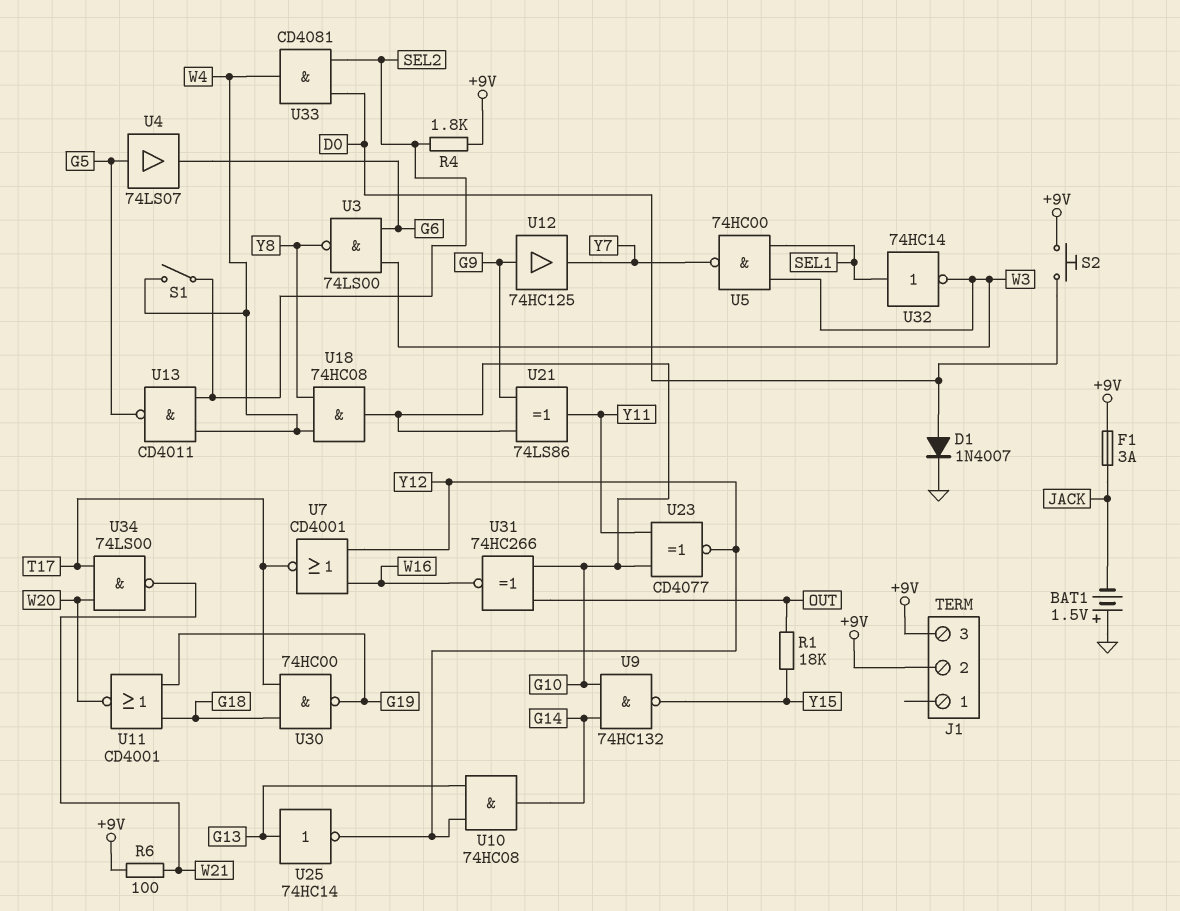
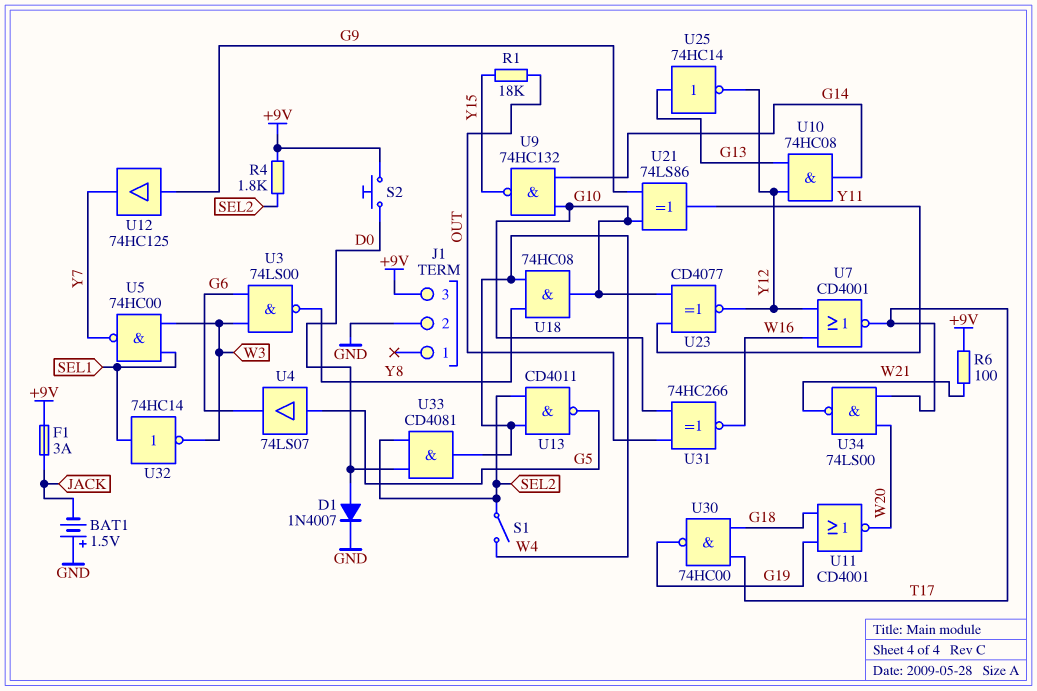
J1 pin 2: +9V -> GND

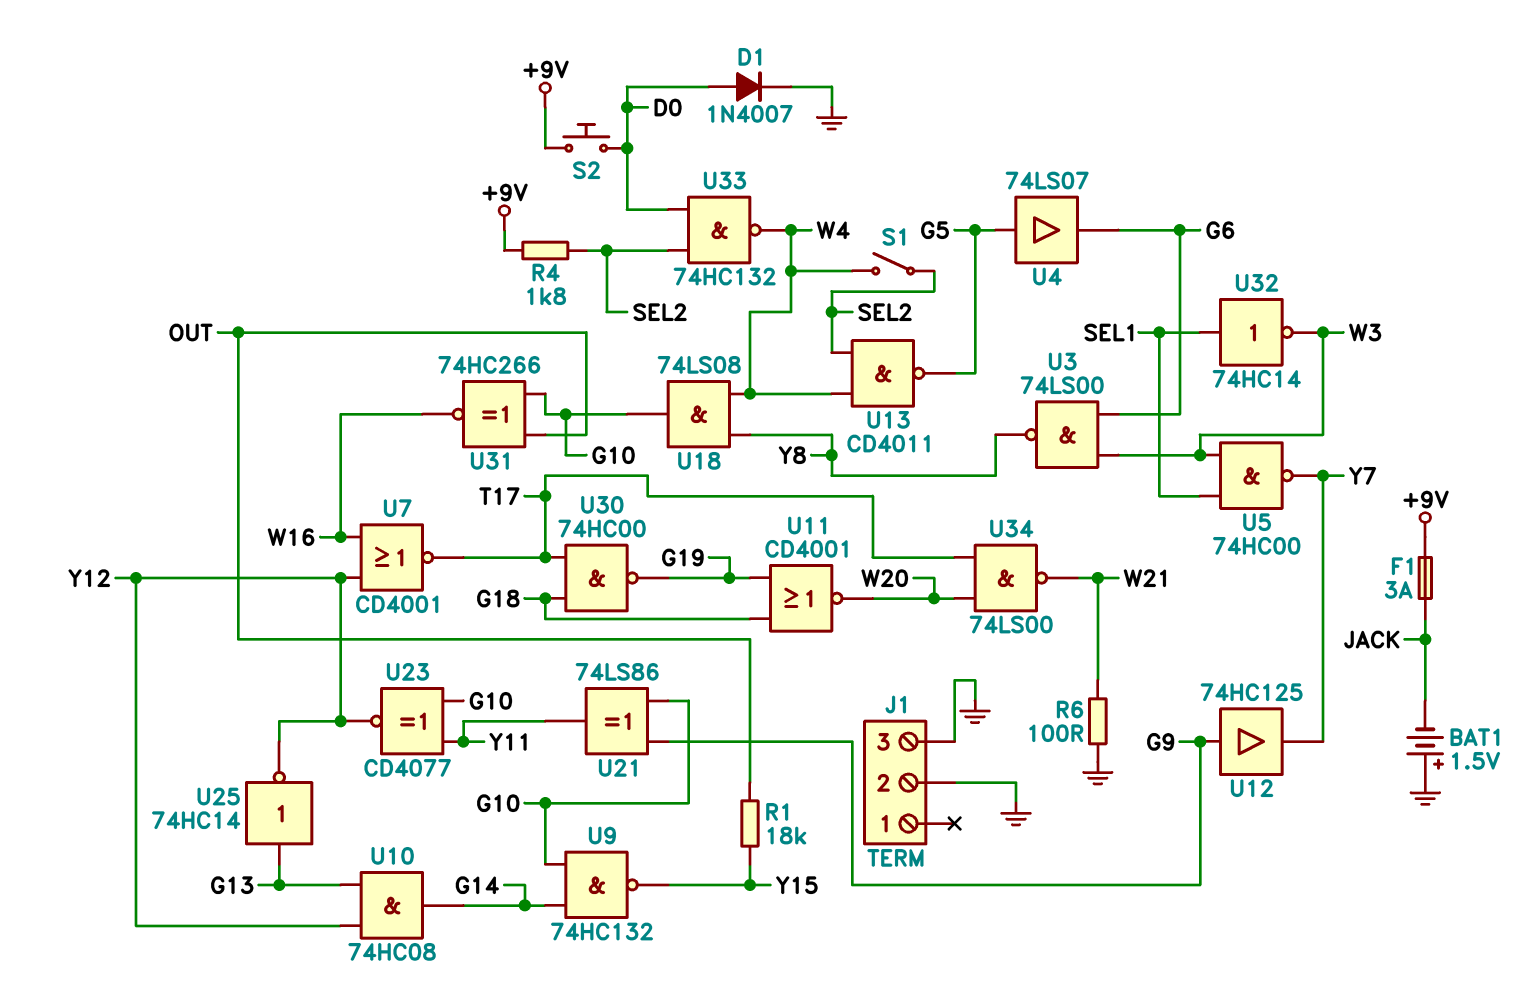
J1 pin 3: +9V -> GND
R6: 100 (+9V, W21) -> 100 (GND, W21)
U18: AND 74HC08 (in W4, in Y8, out G10) -> AND 74LS08 (in W4, in Y8, out G10)
U33: AND CD4081 (in D0, in SEL2, out W4) -> NAND 74HC132 (in D0, in SEL2, out W4)

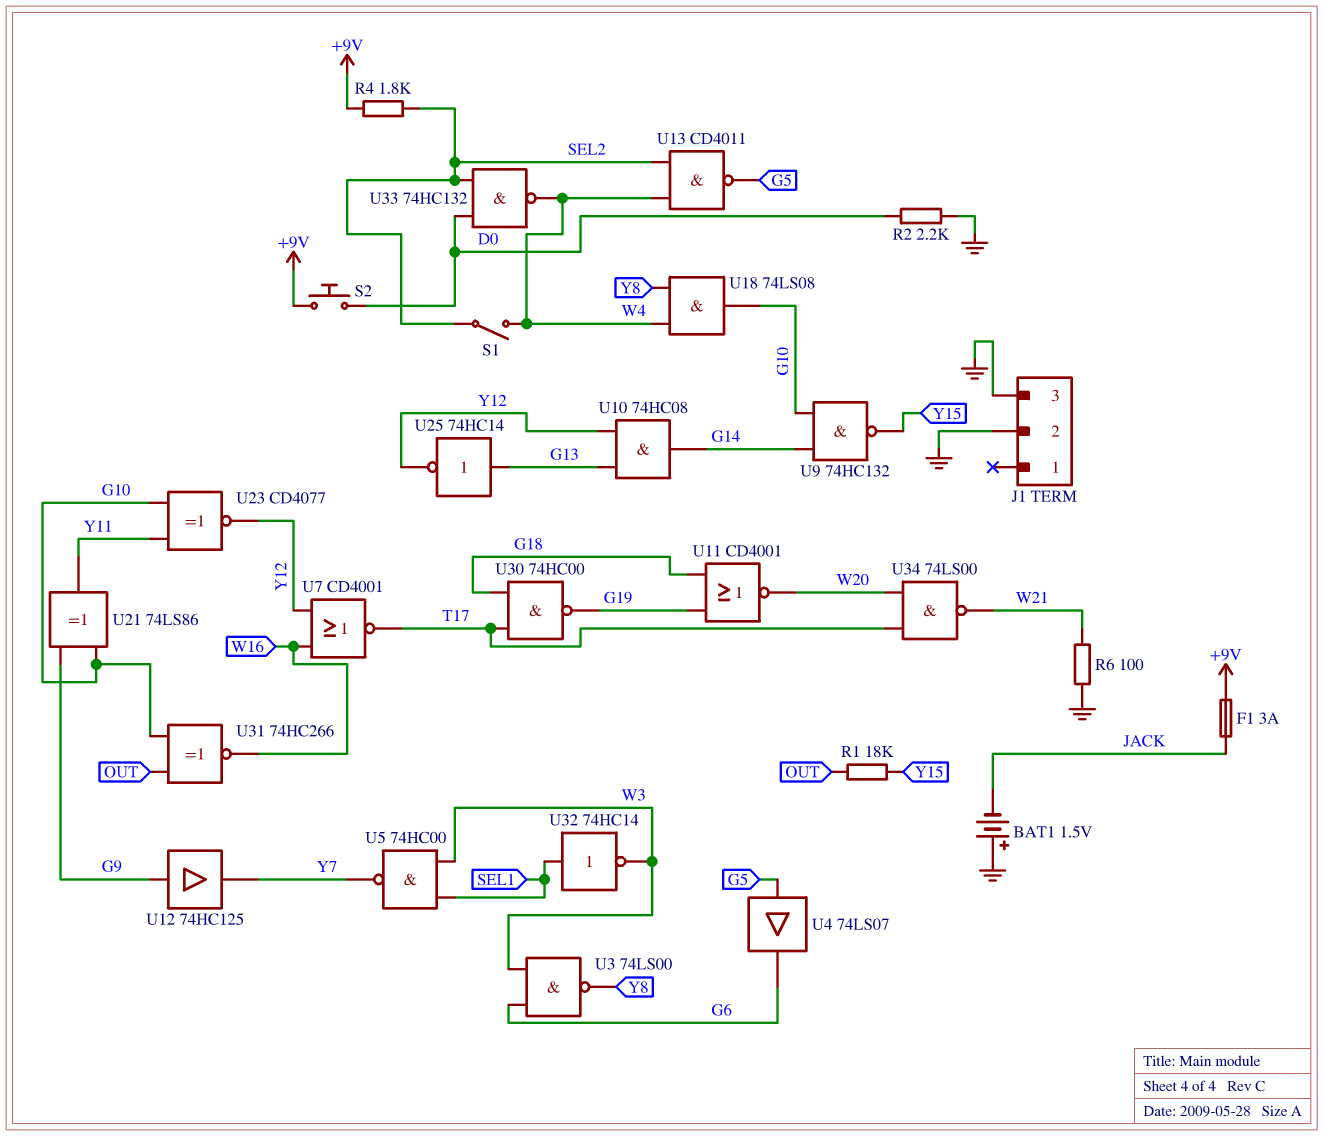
D1: diode 1N4007 (A D0, K GND) -> none
R2: none -> 2.2k (D0, GND)

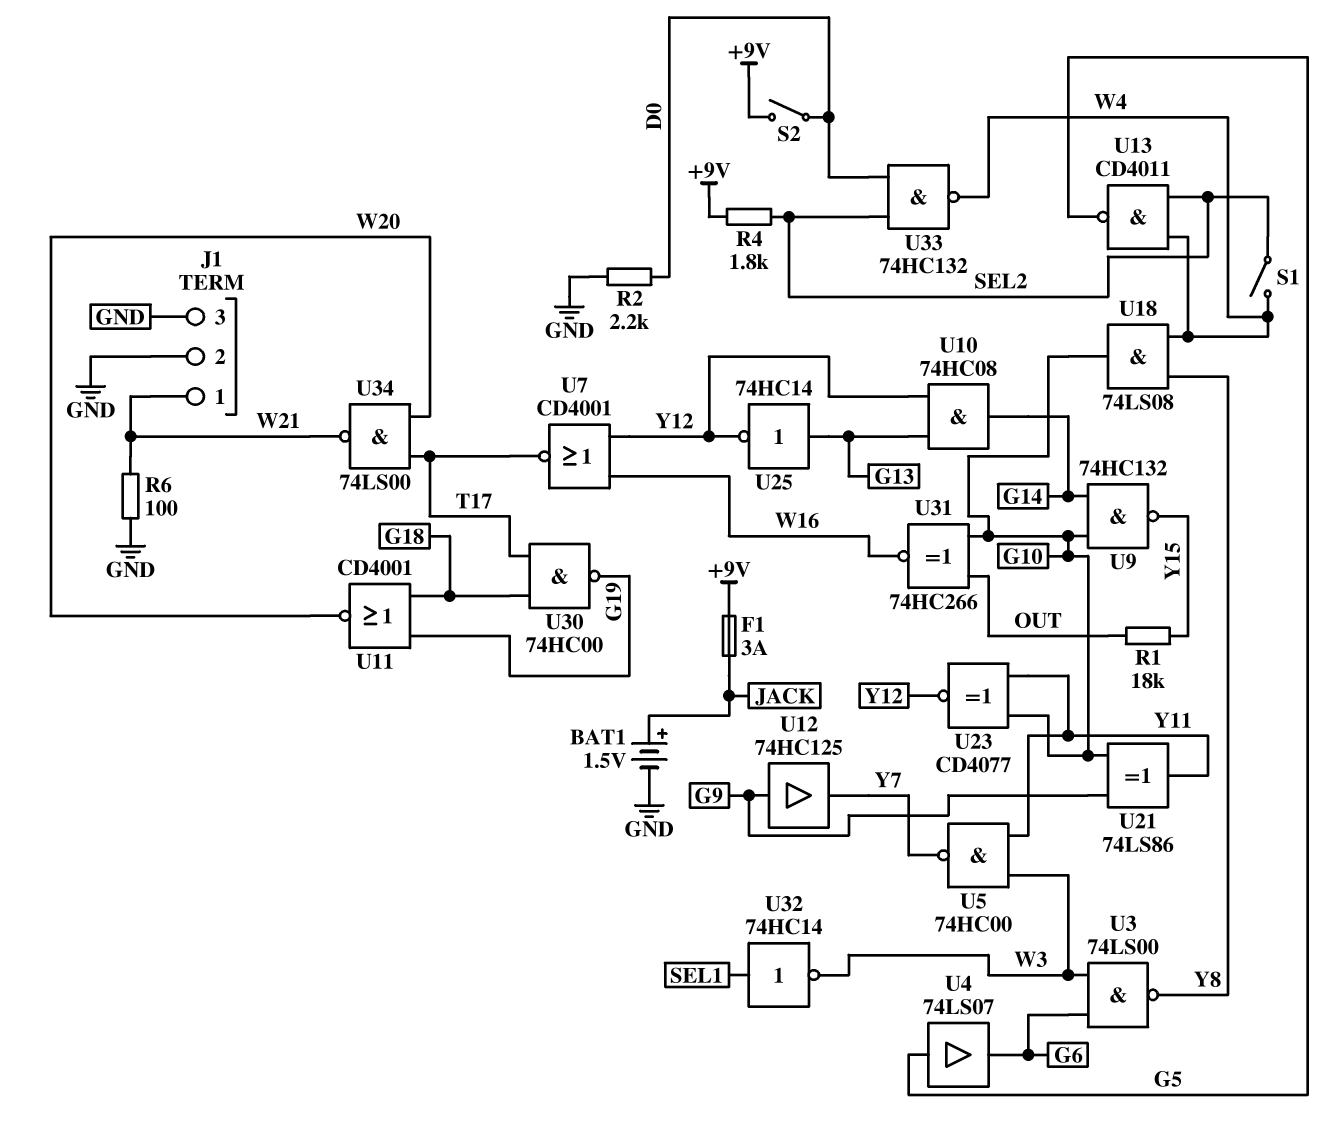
BAT1: 1.5V (plus GND, minus JACK) -> 1.5V (plus JACK, minus GND)
J1 pin 1: none -> W21
S2: button (+9V, D0) -> switch (+9V, D0)
U5: NAND 74HC00 (in SEL1, in W3, out Y7) -> NAND 74HC00 (in W3, in Y11, out Y7)

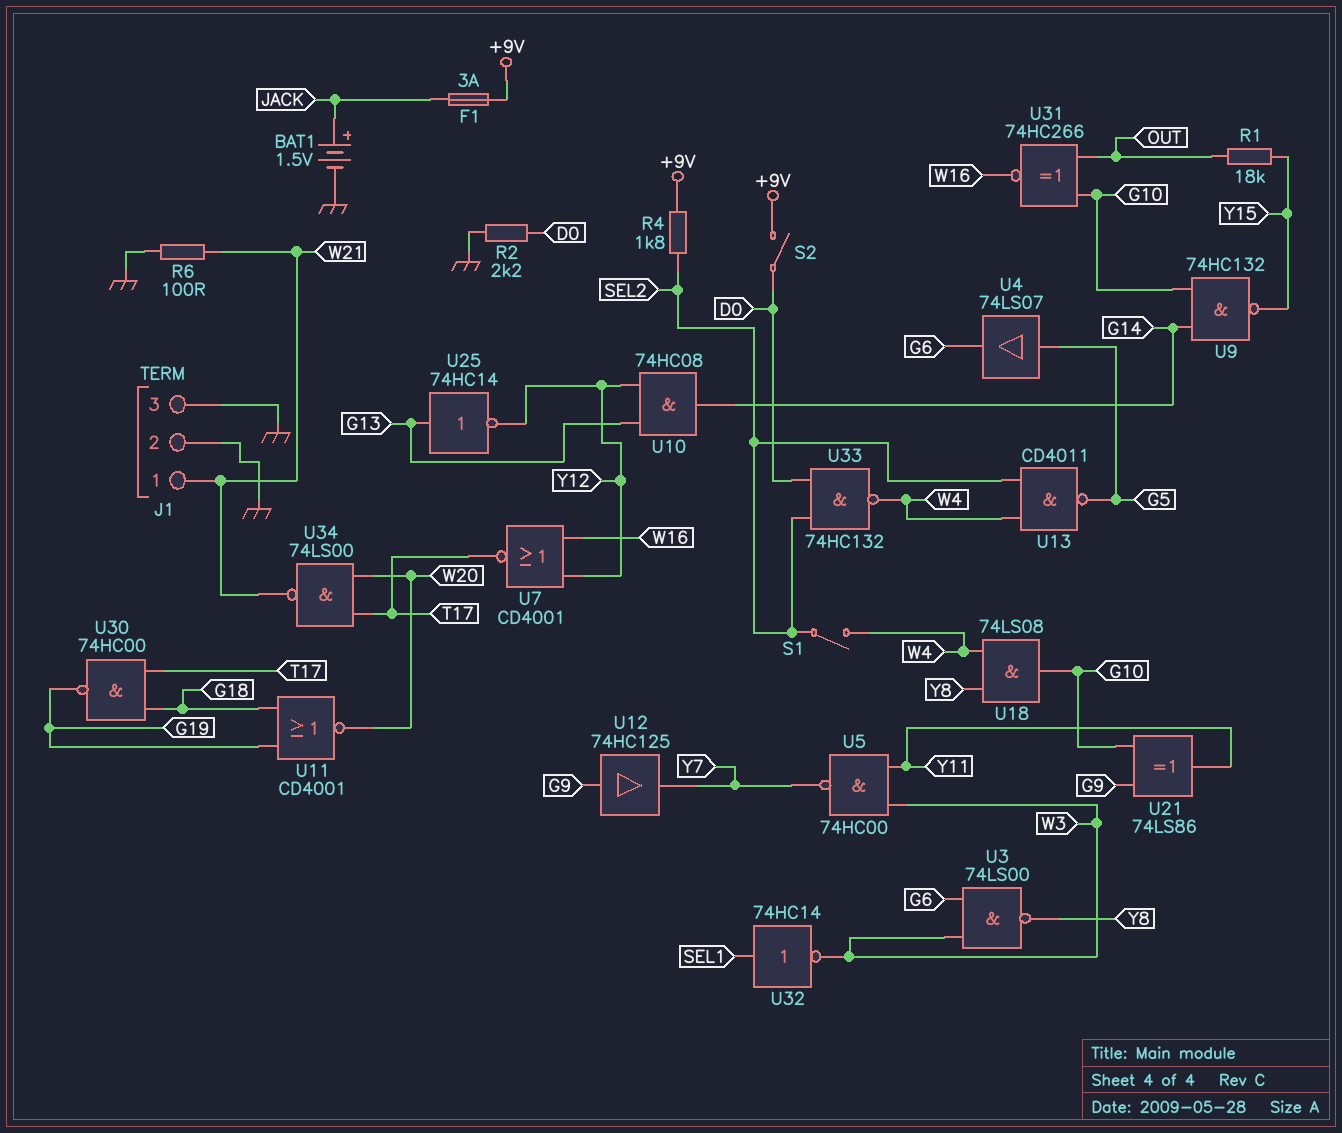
U23: XNOR CD4077 (in G10, in Y11, out Y12) -> none

